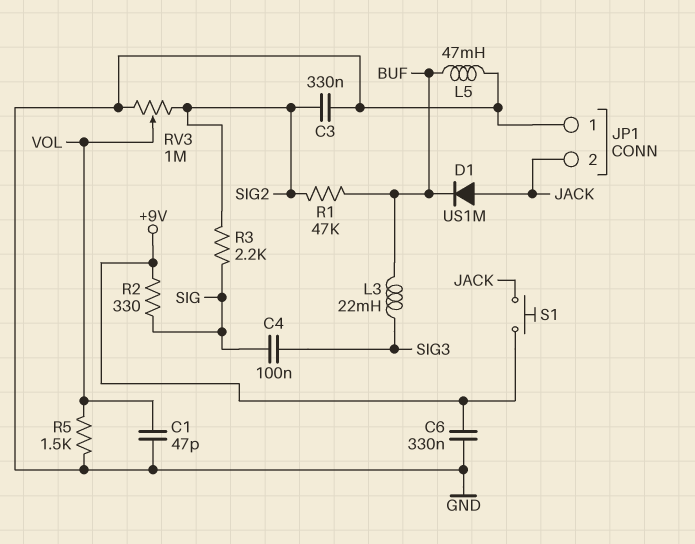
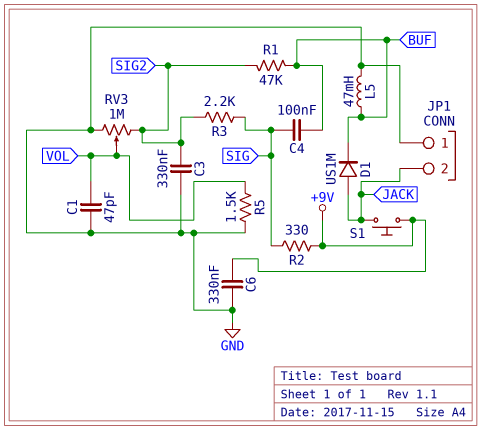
C4: 100nF (SIG, SIG3) -> 100nF (BUF, SIG)
L3: 22mH (BUF, SIG3) -> none

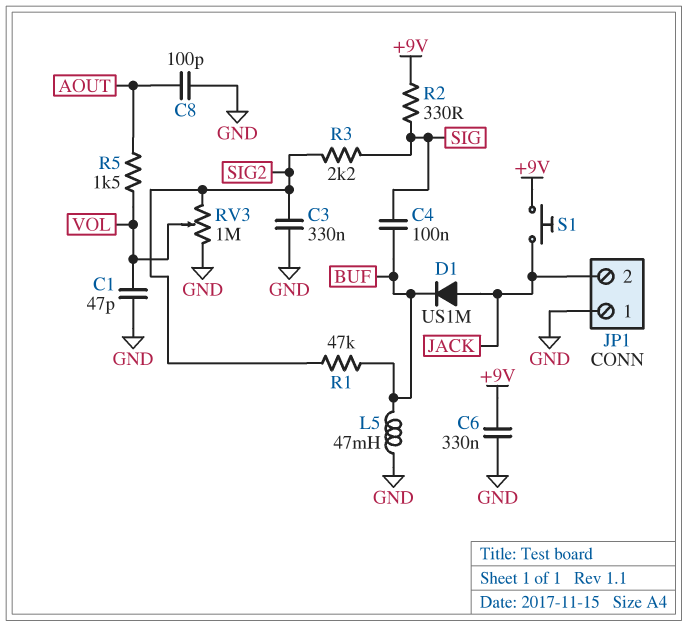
C8: none -> 100pF (AOUT, GND)
R5: 1.5k (GND, VOL) -> 1.5k (AOUT, VOL)

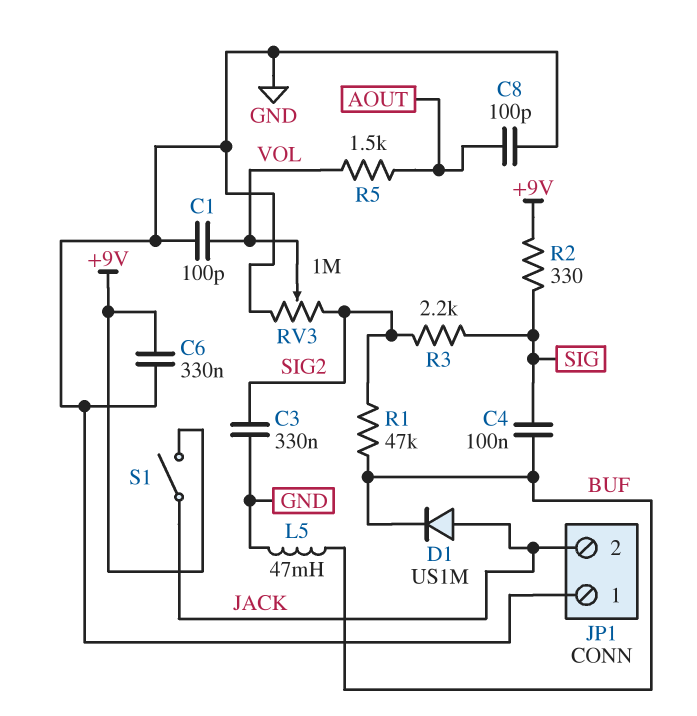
C1: 47pF (GND, VOL) -> 100pF (GND, VOL)
S1: button (+9V, JACK) -> switch (+9V, JACK)

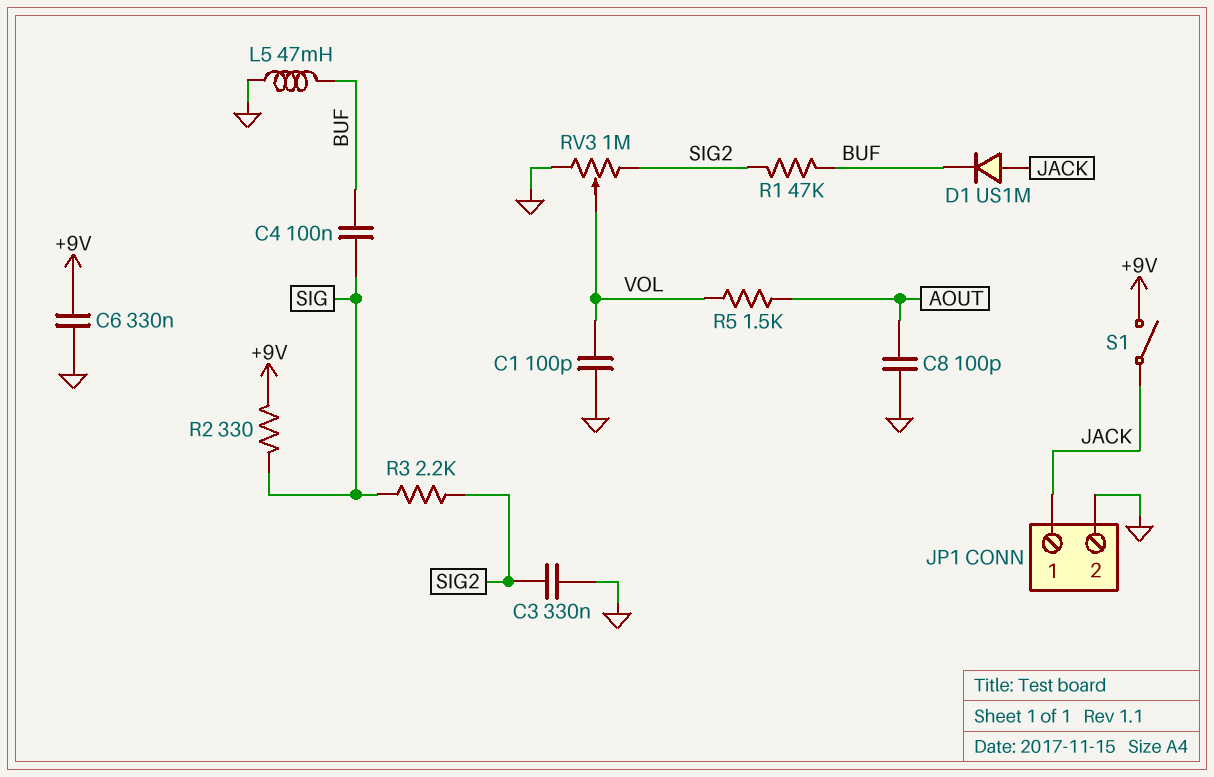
JP1 pin 1: GND -> JACK
JP1 pin 2: JACK -> GND

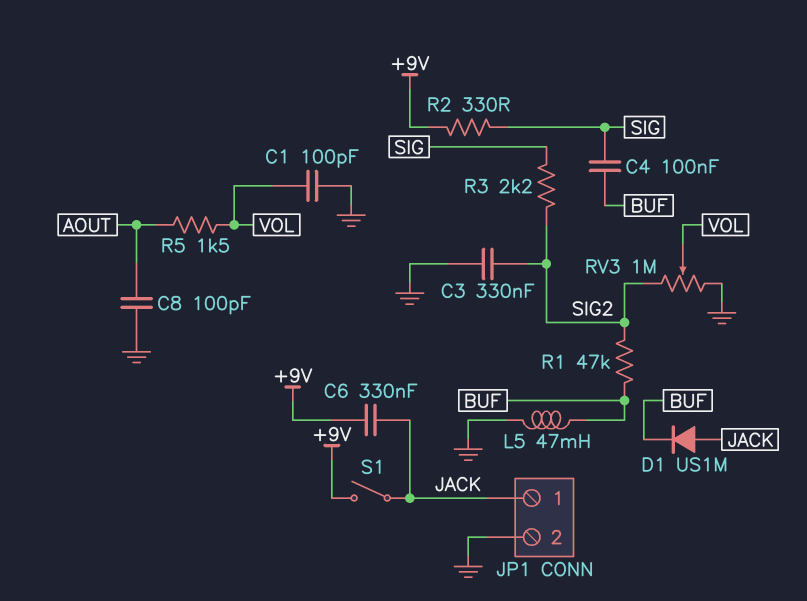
C6: 330nF (+9V, GND) -> 330nF (+9V, JACK)

